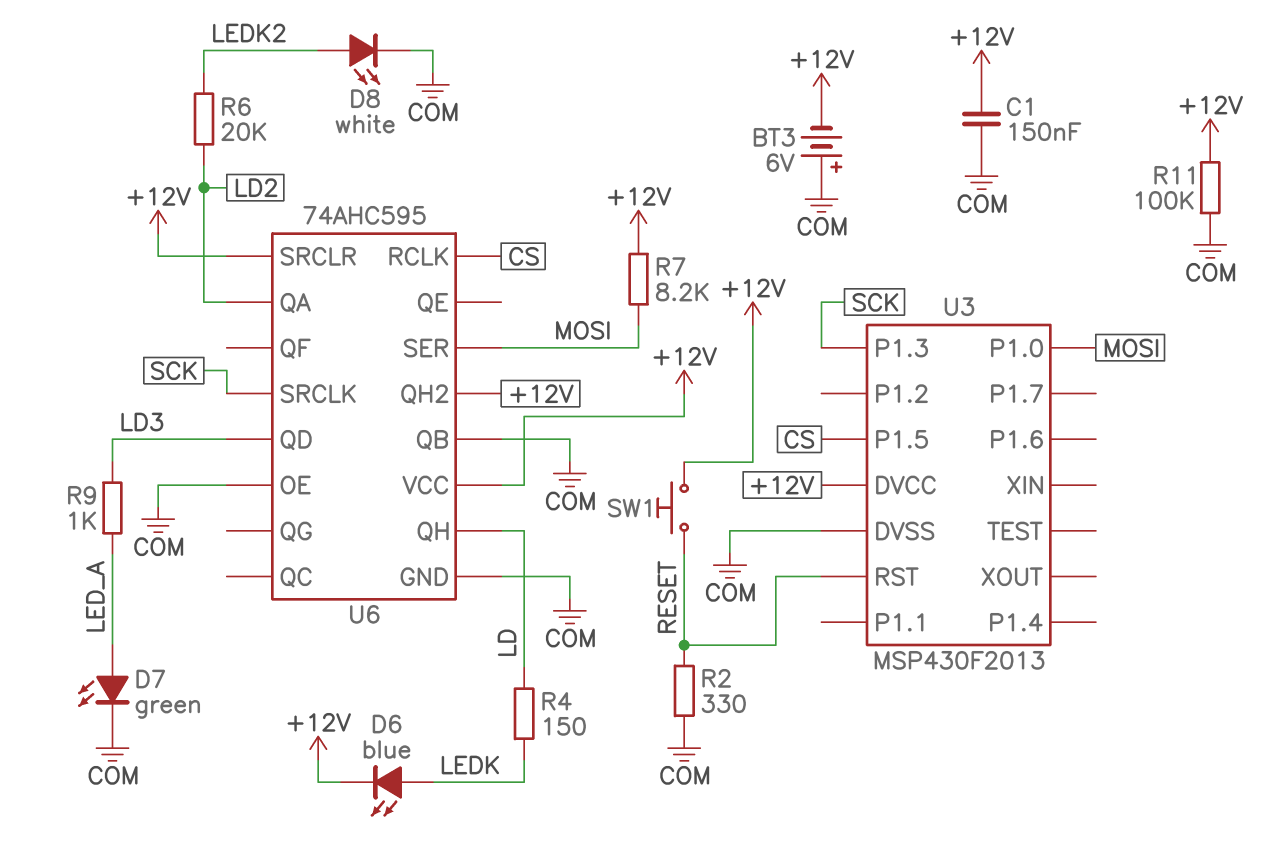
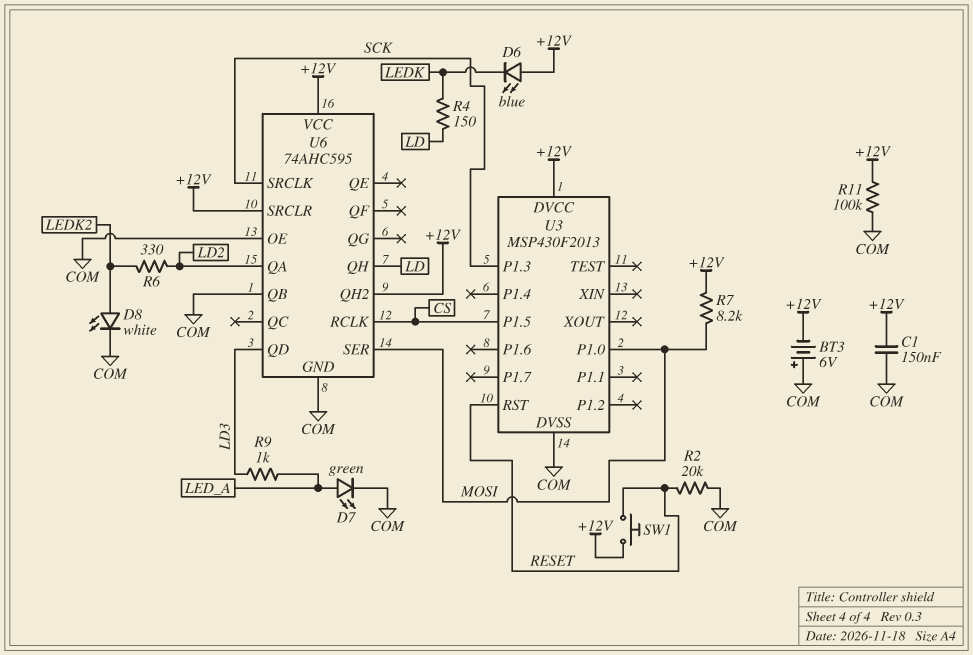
D6: LED blue (A LEDK, K +12V) -> LED blue (A +12V, K LEDK)
R2: 330 (COM, RESET) -> 20k (COM, RESET)
R6: 20k (LD2, LEDK2) -> 330 (LD2, LEDK2)

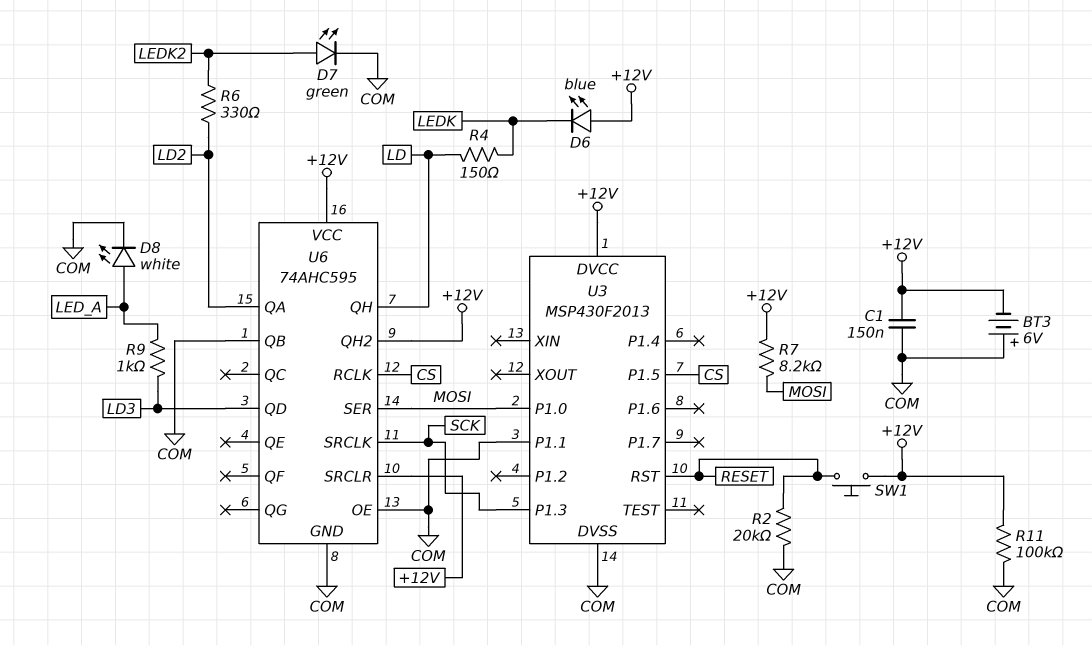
D7: LED green (A LED_A, K COM) -> LED green (A LEDK2, K COM)
D8: LED white (A LEDK2, K COM) -> LED white (A LED_A, K COM)
U3 pin P1.1: none -> COM

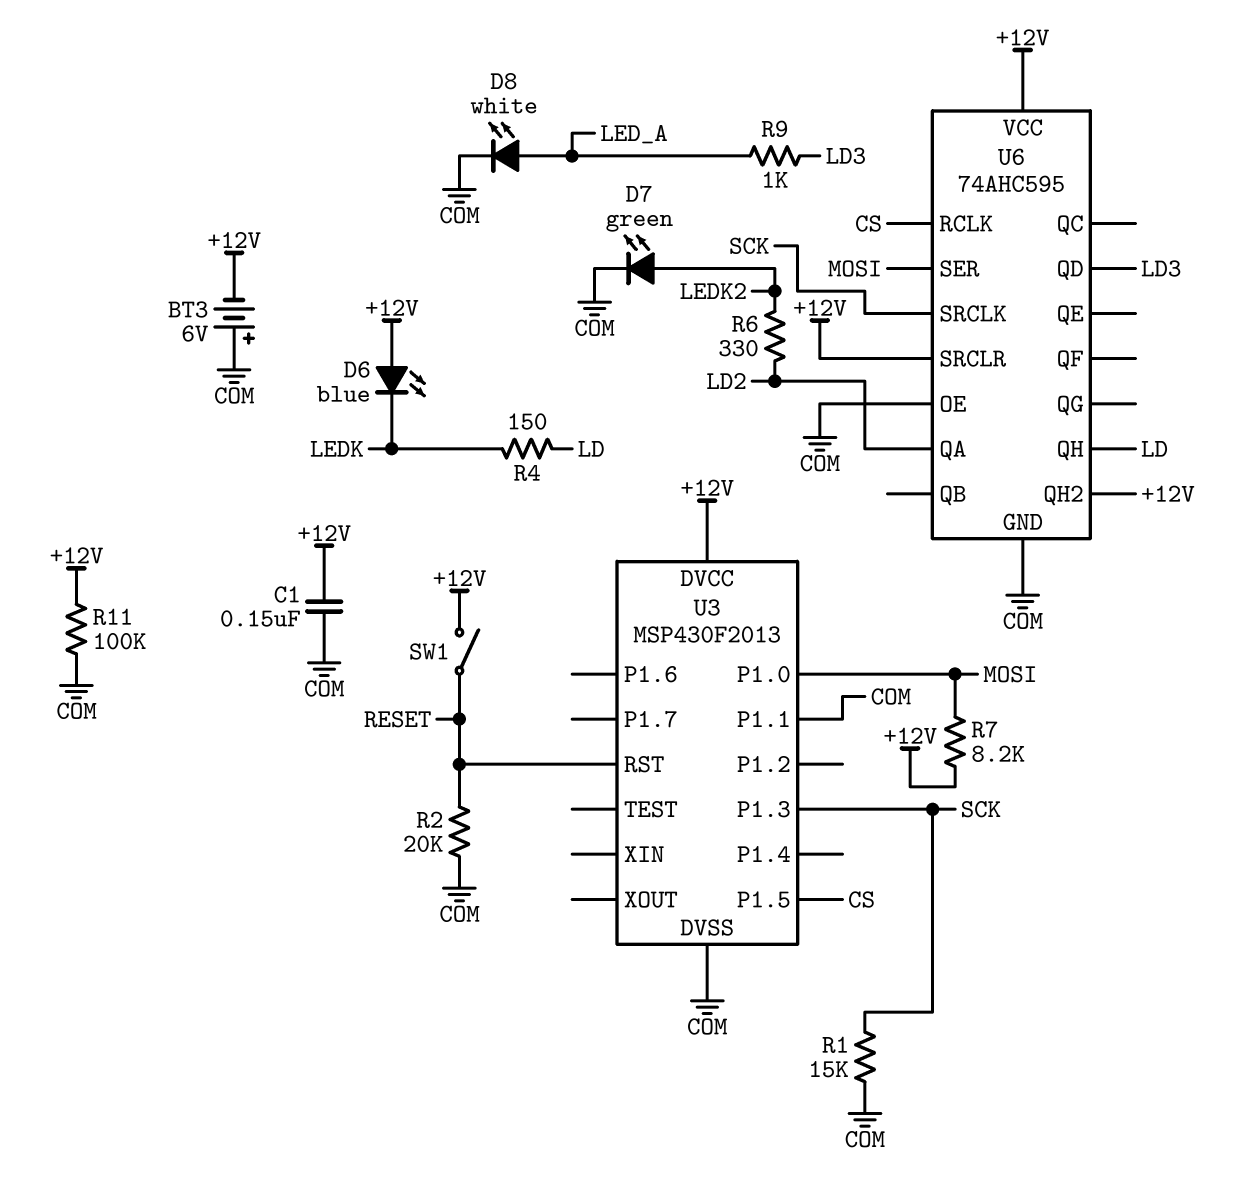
R1: none -> 15k (COM, SCK)
SW1: button (+12V, RESET) -> switch (+12V, RESET)
U6 pin QB: COM -> none

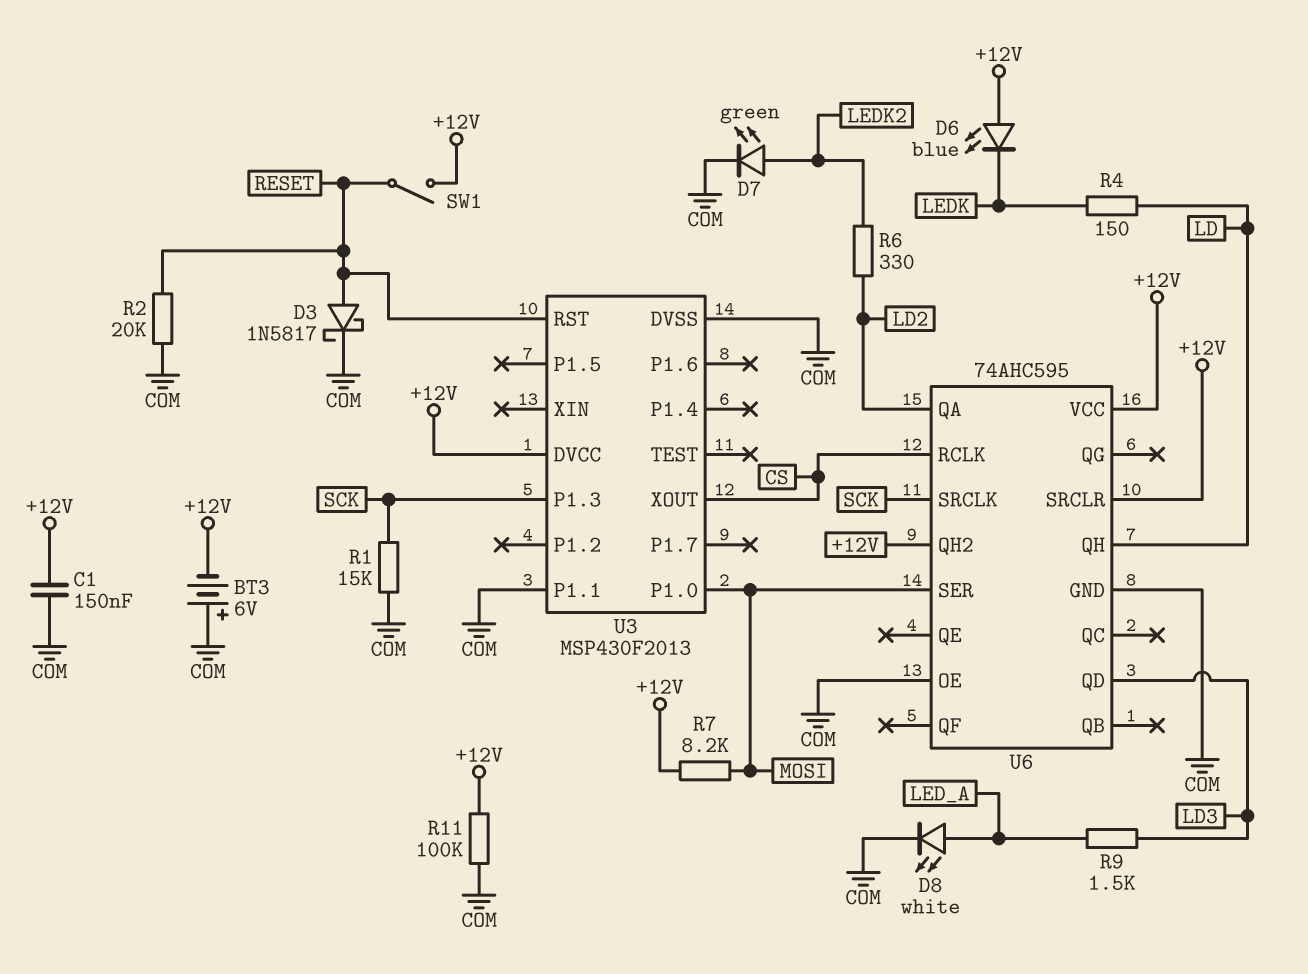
D3: none -> schottky 1N5817 (A RESET, K COM)
R9: 1k (LD3, LED_A) -> 1.5k (LD3, LED_A)
U3 pin P1.5: CS -> none
U3 pin XOUT: none -> CS

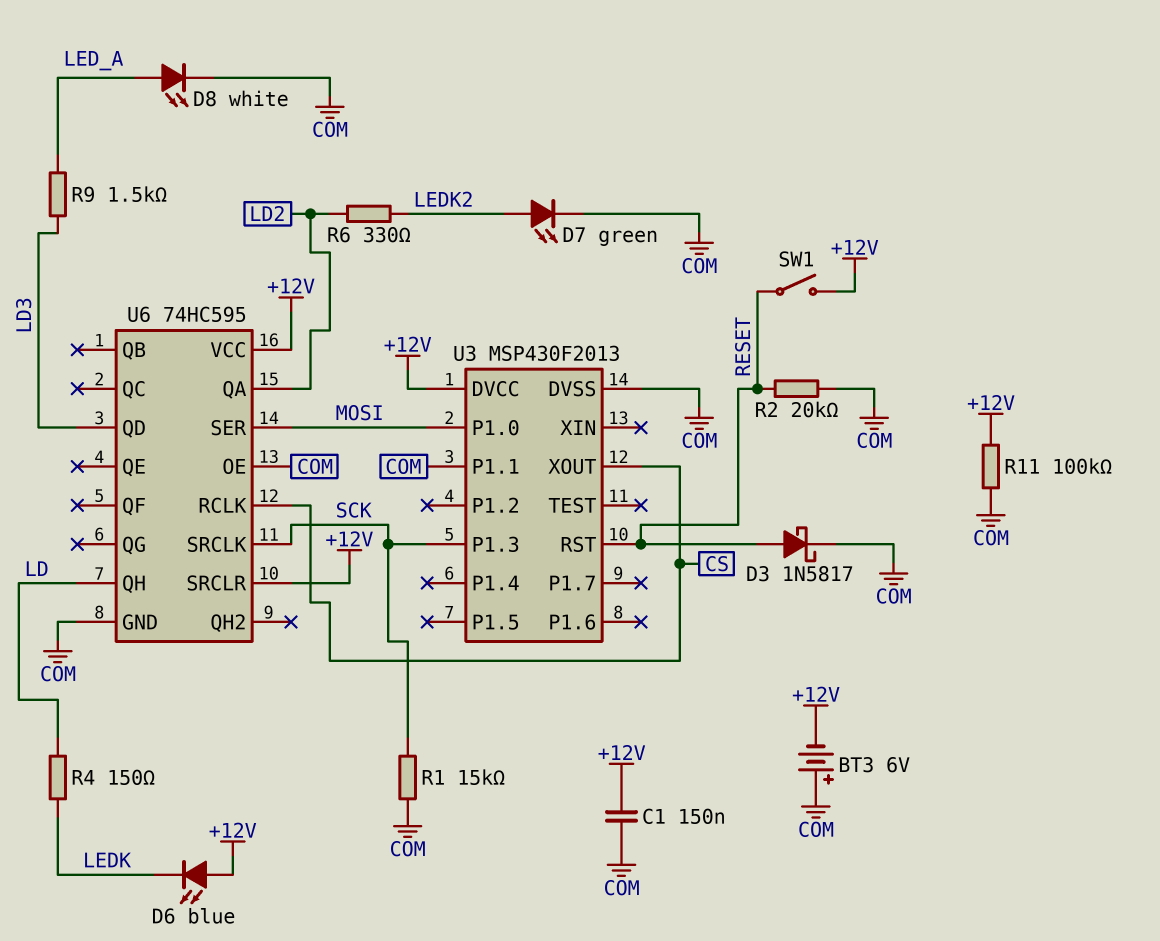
R7: 8.2k (+12V, MOSI) -> none
U6: 74AHC595 -> 74HC595
U6 pin QH2: +12V -> none

